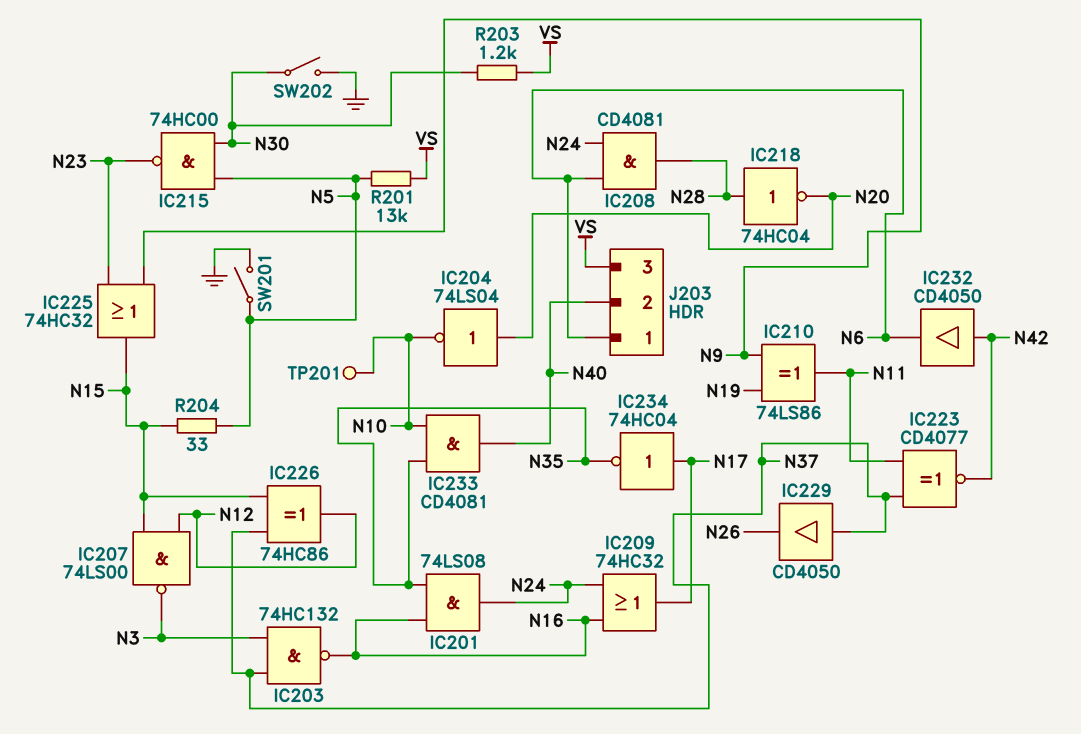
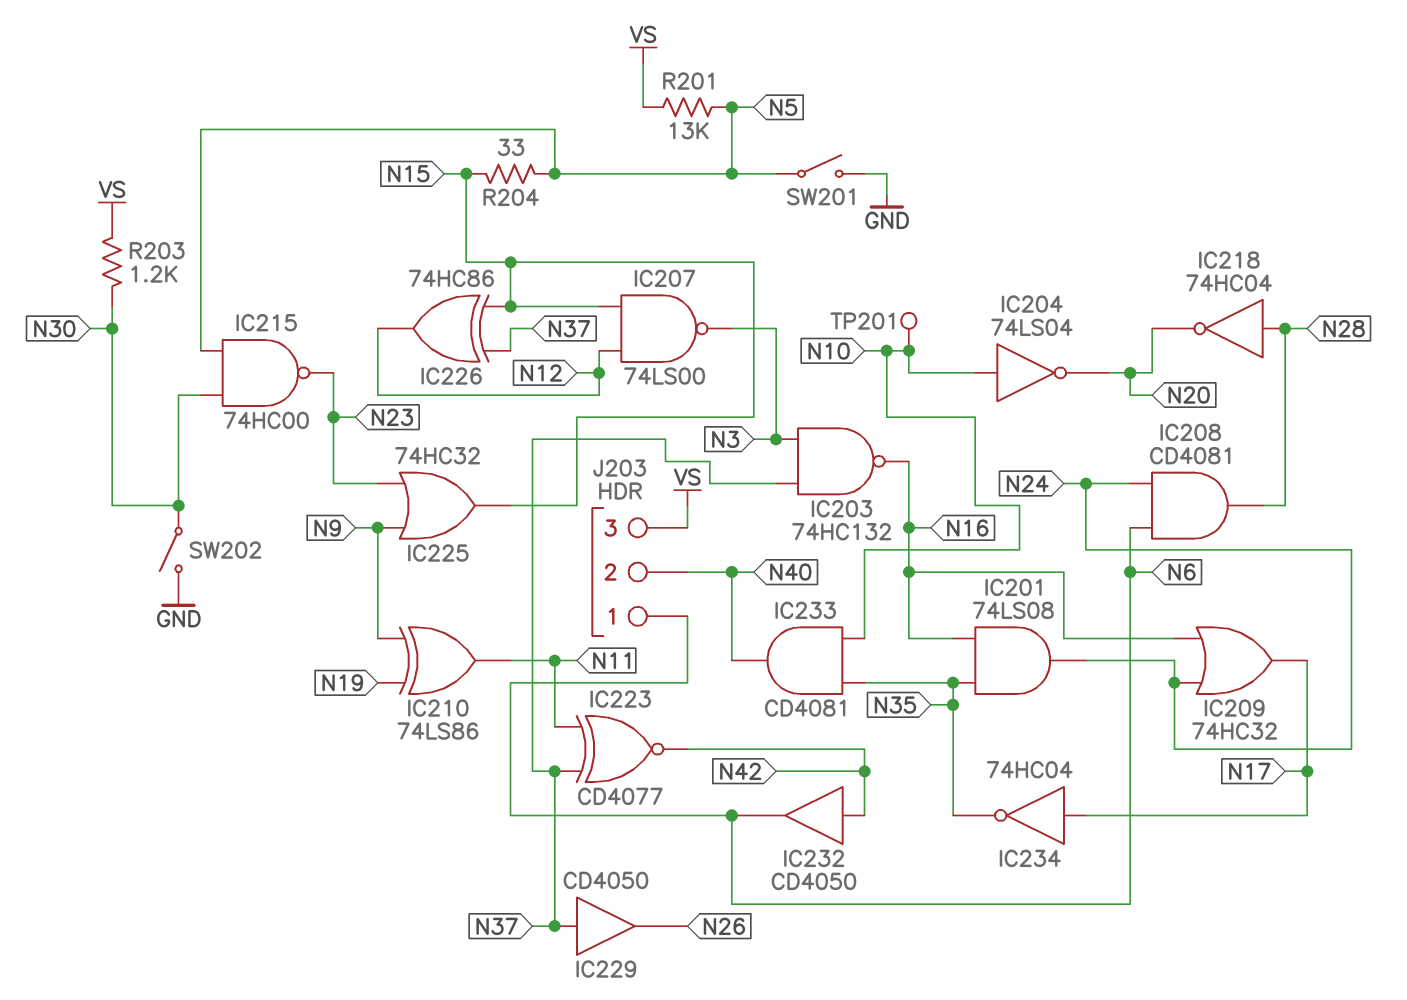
IC204: NOT 74LS04 (in N20, out N10) -> NOT 74LS04 (in N10, out N20)

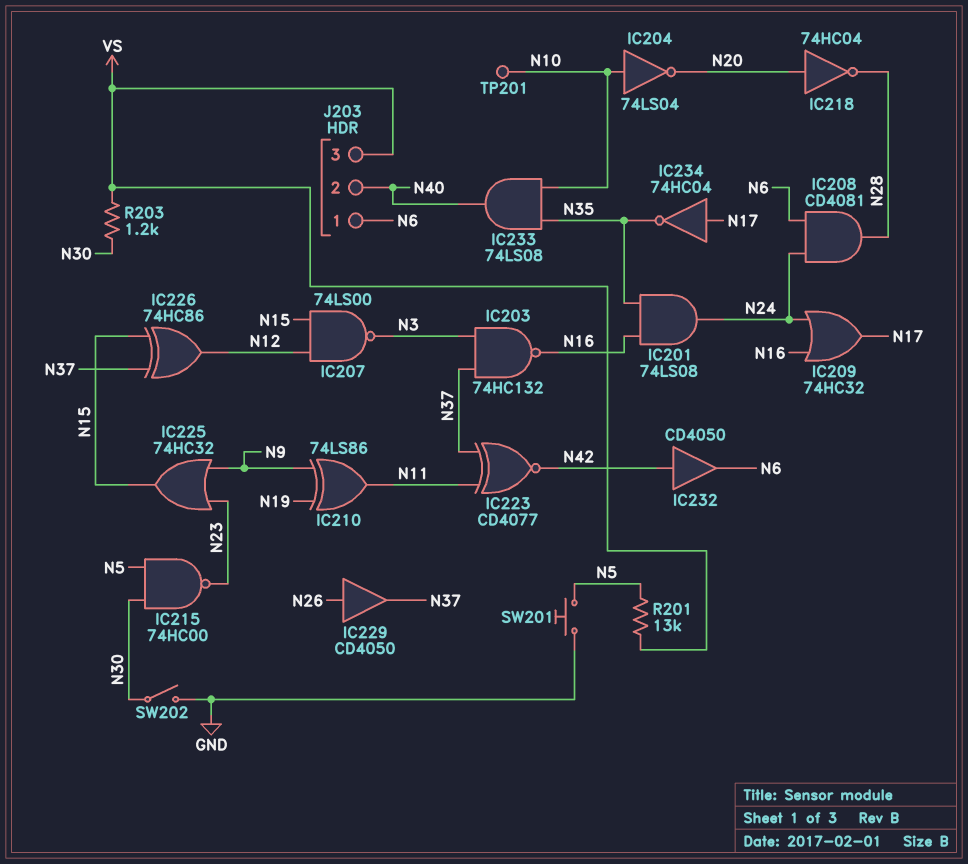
IC218: NOT 74HC04 (in N28, out N20) -> NOT 74HC04 (in N20, out N28)
IC229: buffer CD4050 (in N37, out N26) -> buffer CD4050 (in N26, out N37)
IC233: AND CD4081 (in N10, in N35, out N40) -> AND 74LS08 (in N10, in N35, out N40)
R204: 33 (N5, N15) -> none
SW201: switch (GND, N5) -> button (GND, N5)

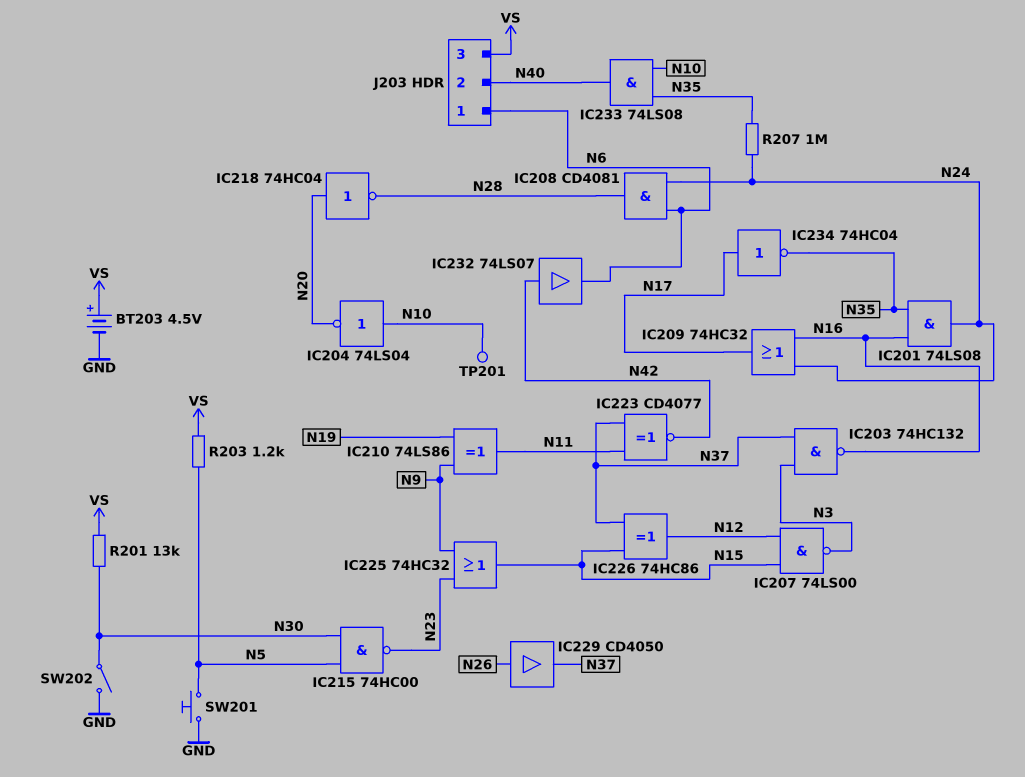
BT203: none -> 4.5V (plus VS, minus GND)
IC232: buffer CD4050 (in N42, out N6) -> buffer 74LS07 (in N42, out N6)
R201: 13k (N5, VS) -> 13k (N30, VS)
R203: 1.2k (N30, VS) -> 1.2k (N5, VS)
R207: none -> 1M (N24, N35)

